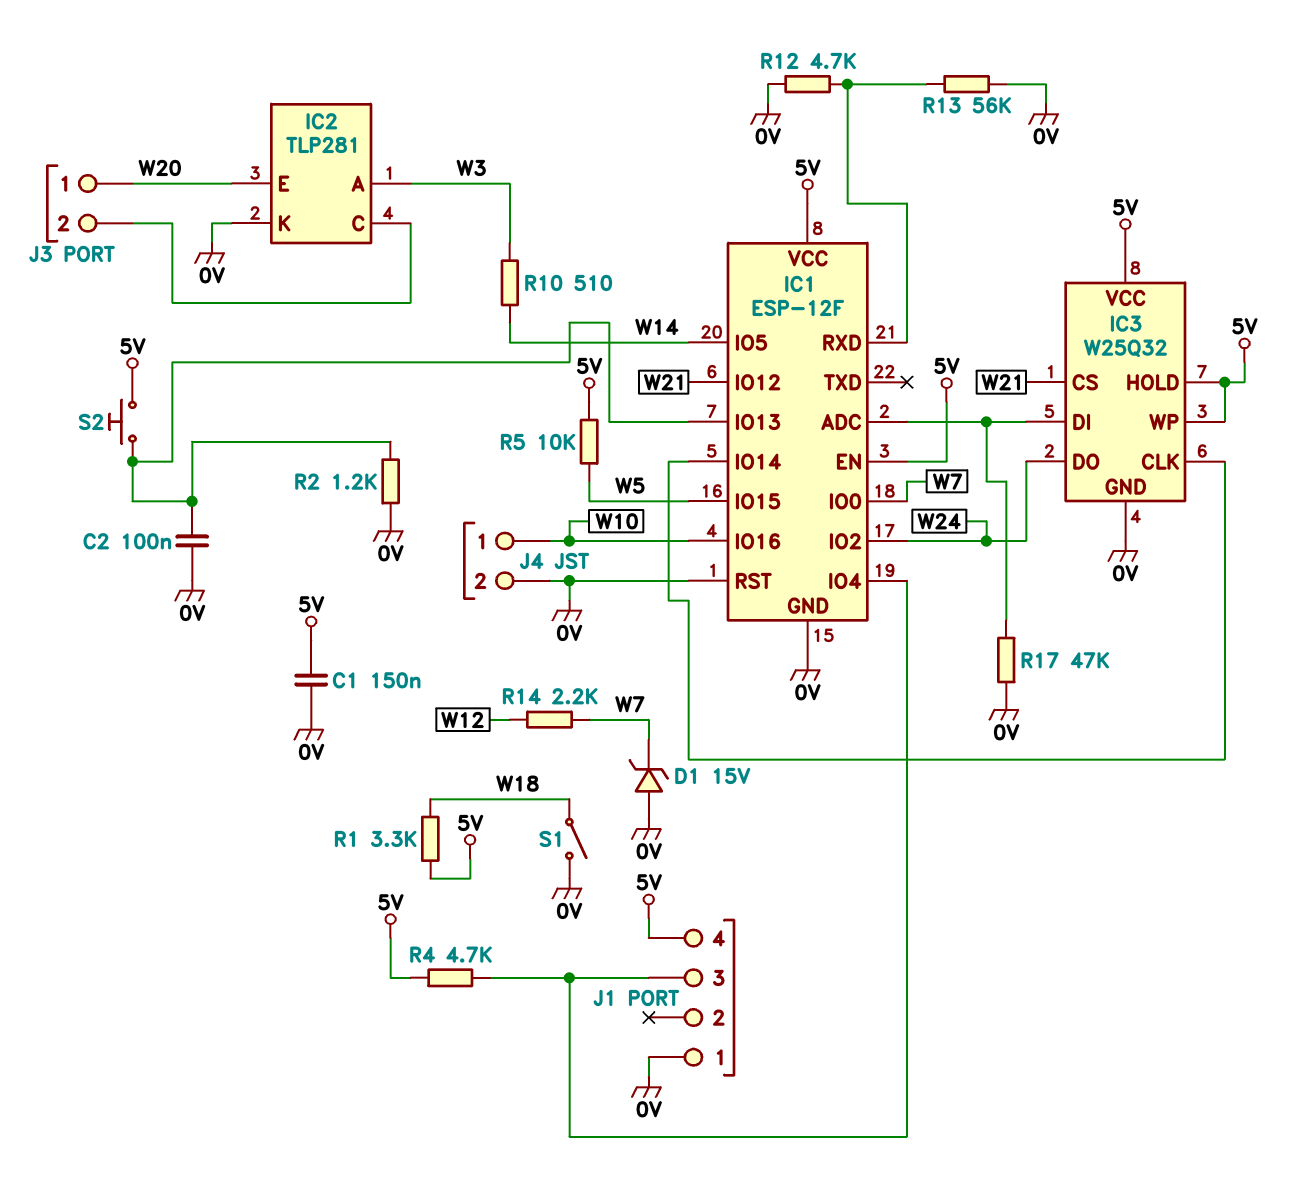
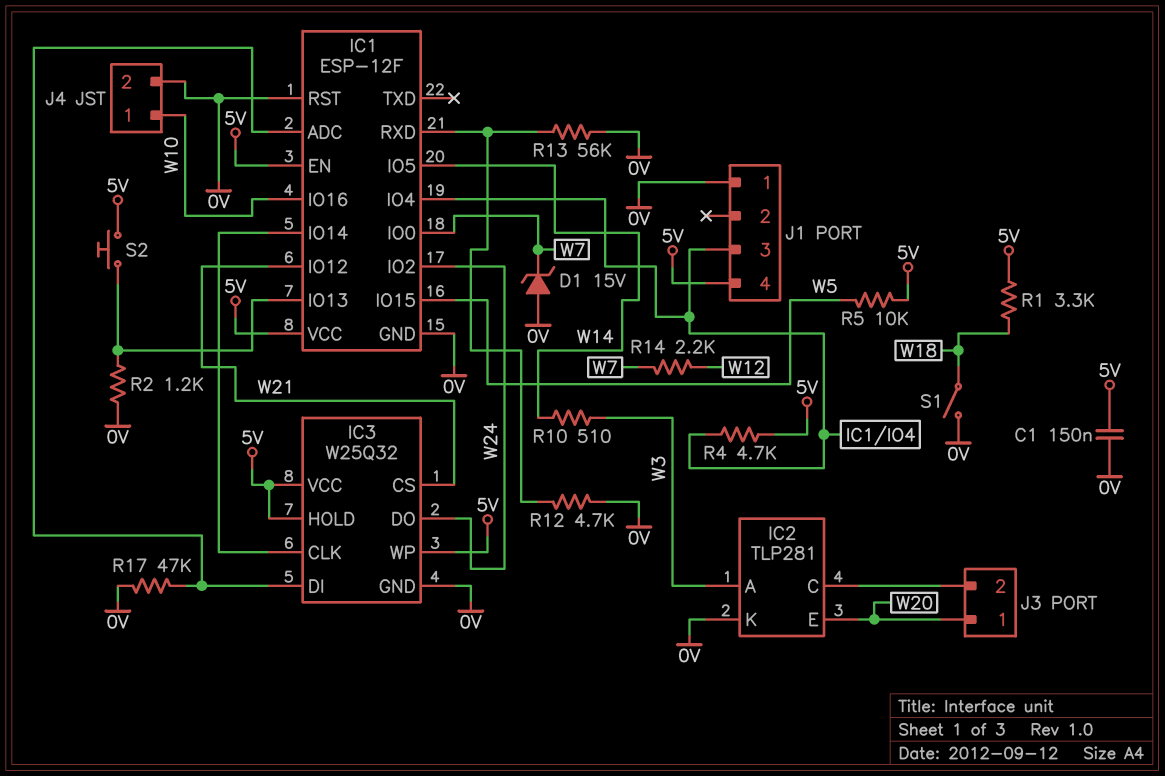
C2: 100nF (0V, IC1/IO13) -> none

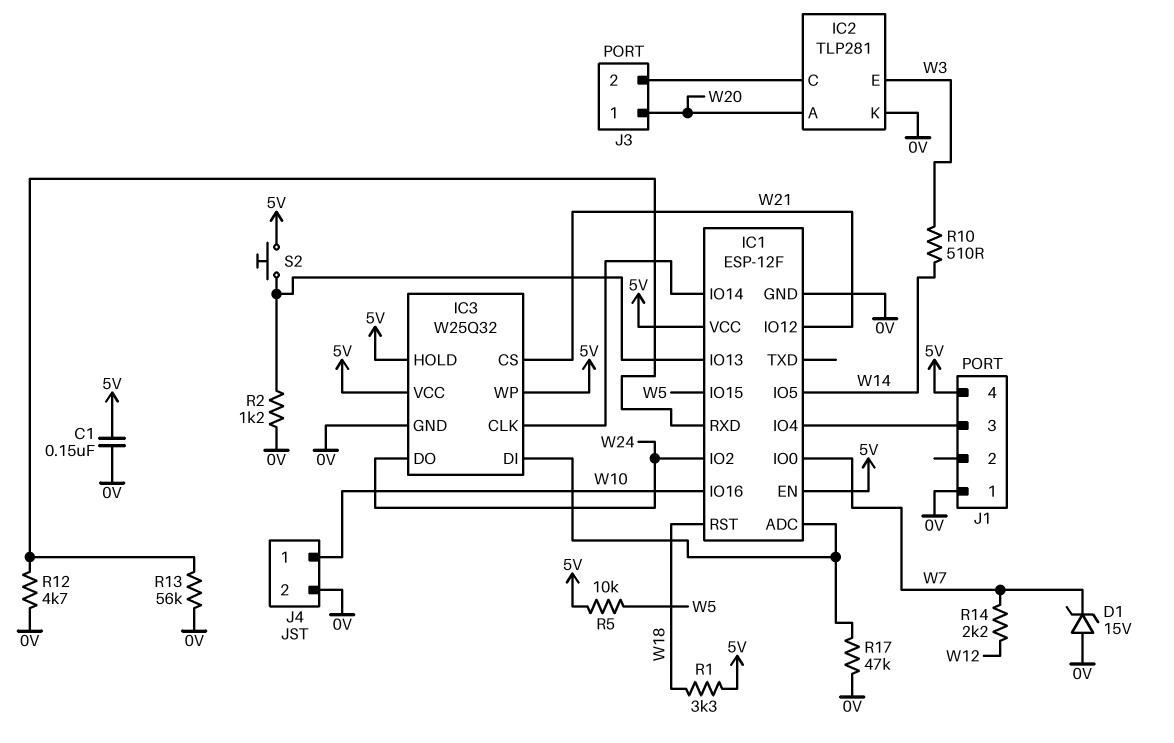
IC1 pin RST: 0V -> W18
IC2 pin A: W3 -> W20
IC2 pin E: W20 -> W3
R4: 4.7k (5V, IC1/IO4) -> none
S1: switch (0V, W18) -> none

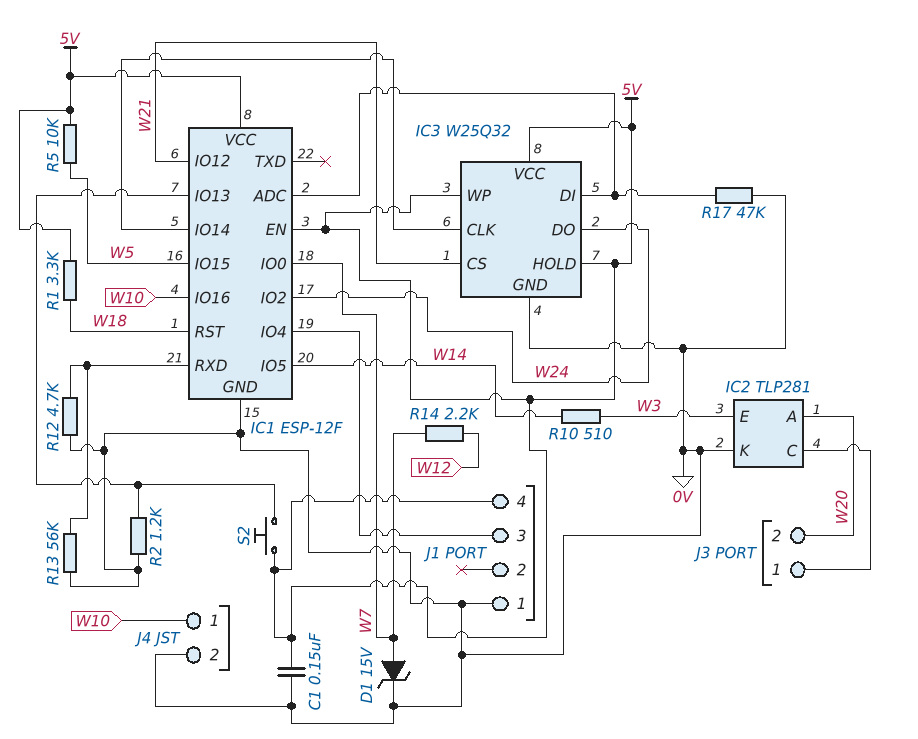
D1: zener 15V (A 0V, K W7) -> zener 15V (A W7, K 0V)
J3 pin 1: W20 -> IC2/C
J3 pin 2: IC2/C -> W20

